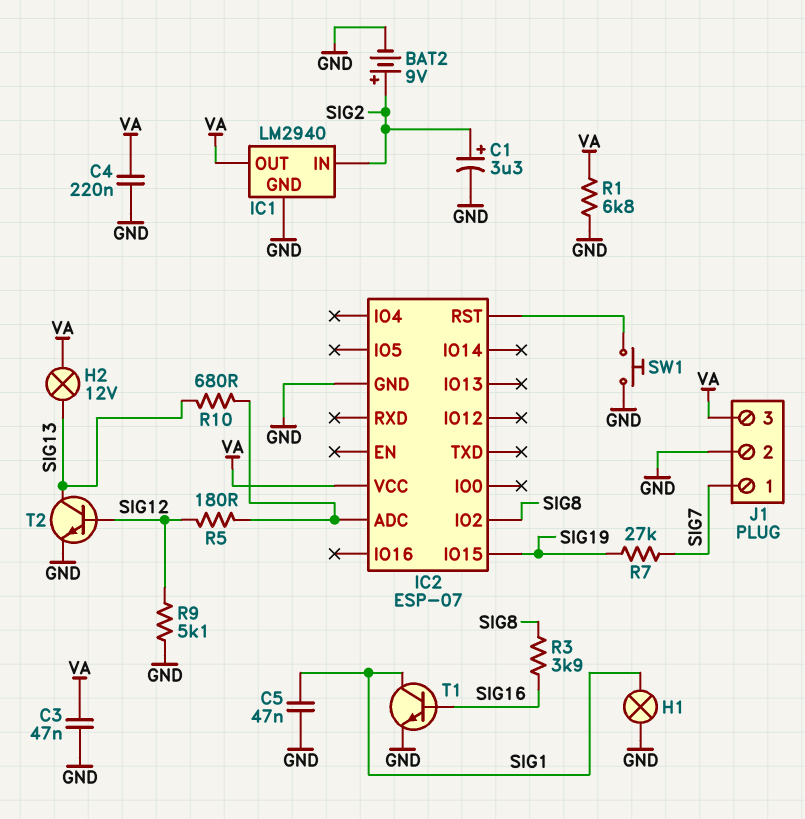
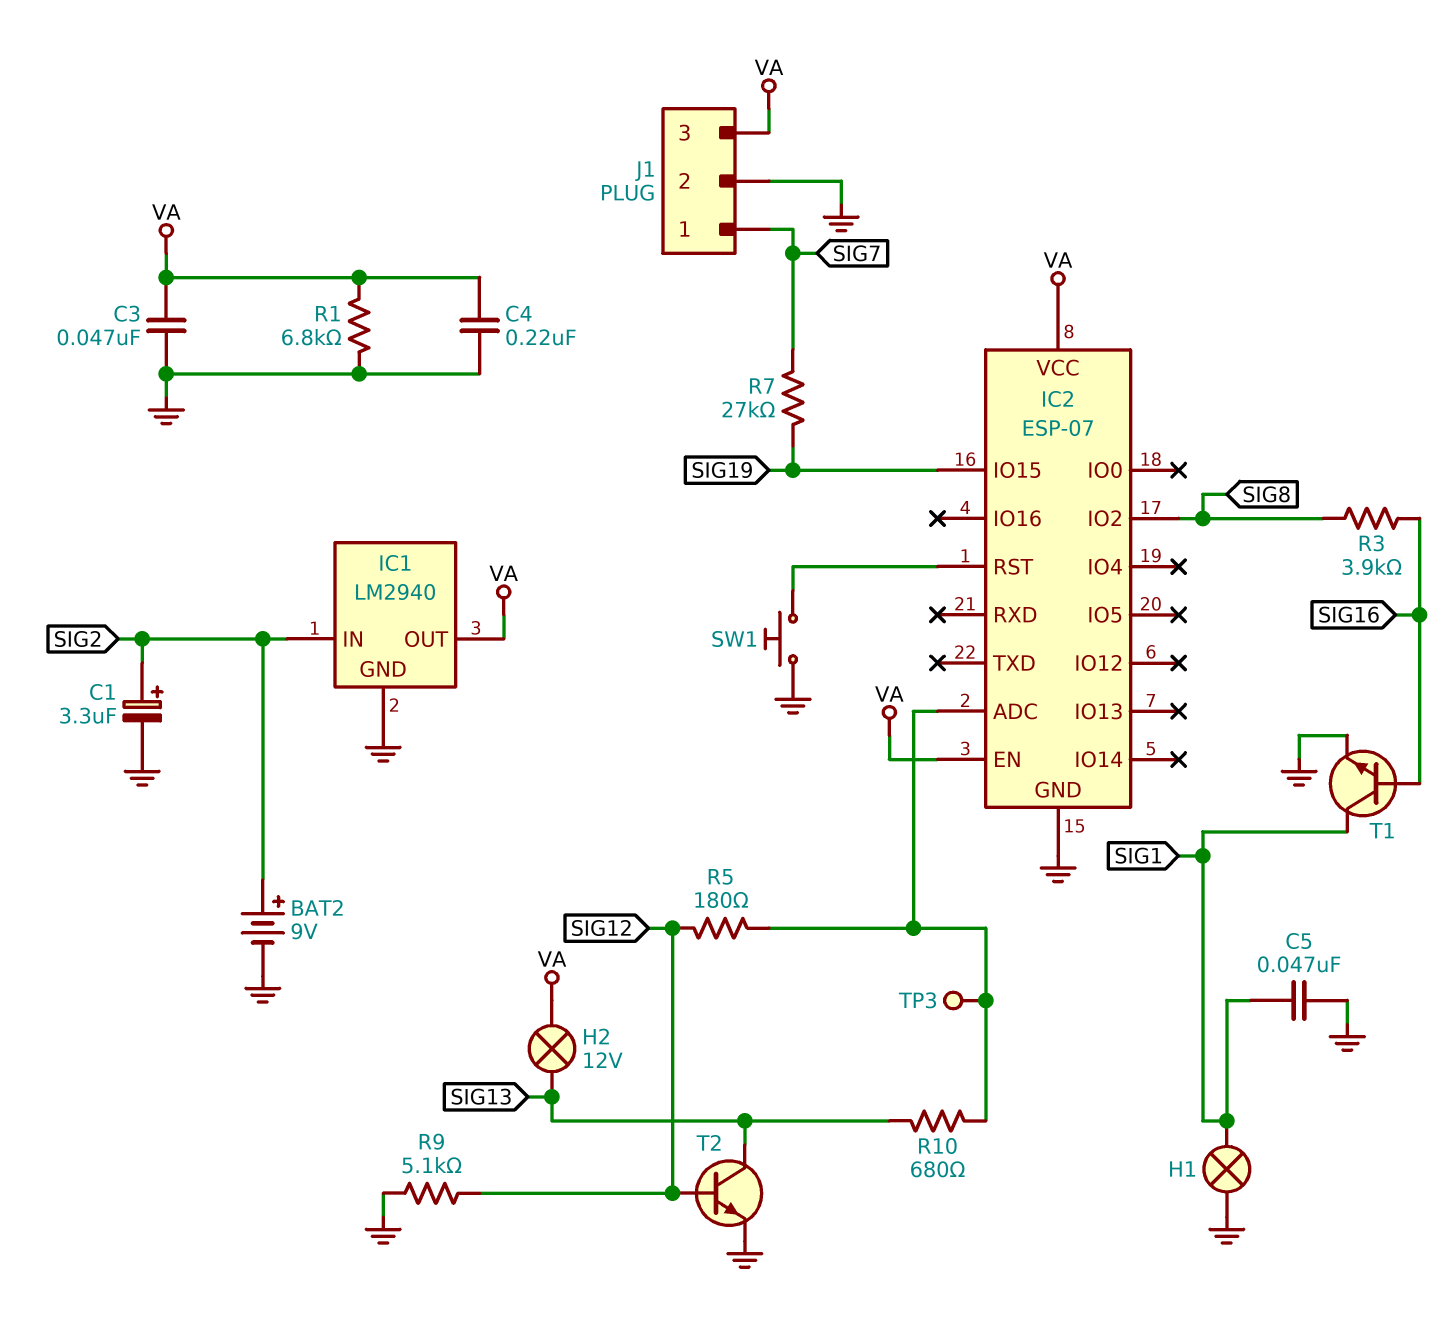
IC2 pin EN: none -> VA
TP3: none -> test point (IC2/ADC)

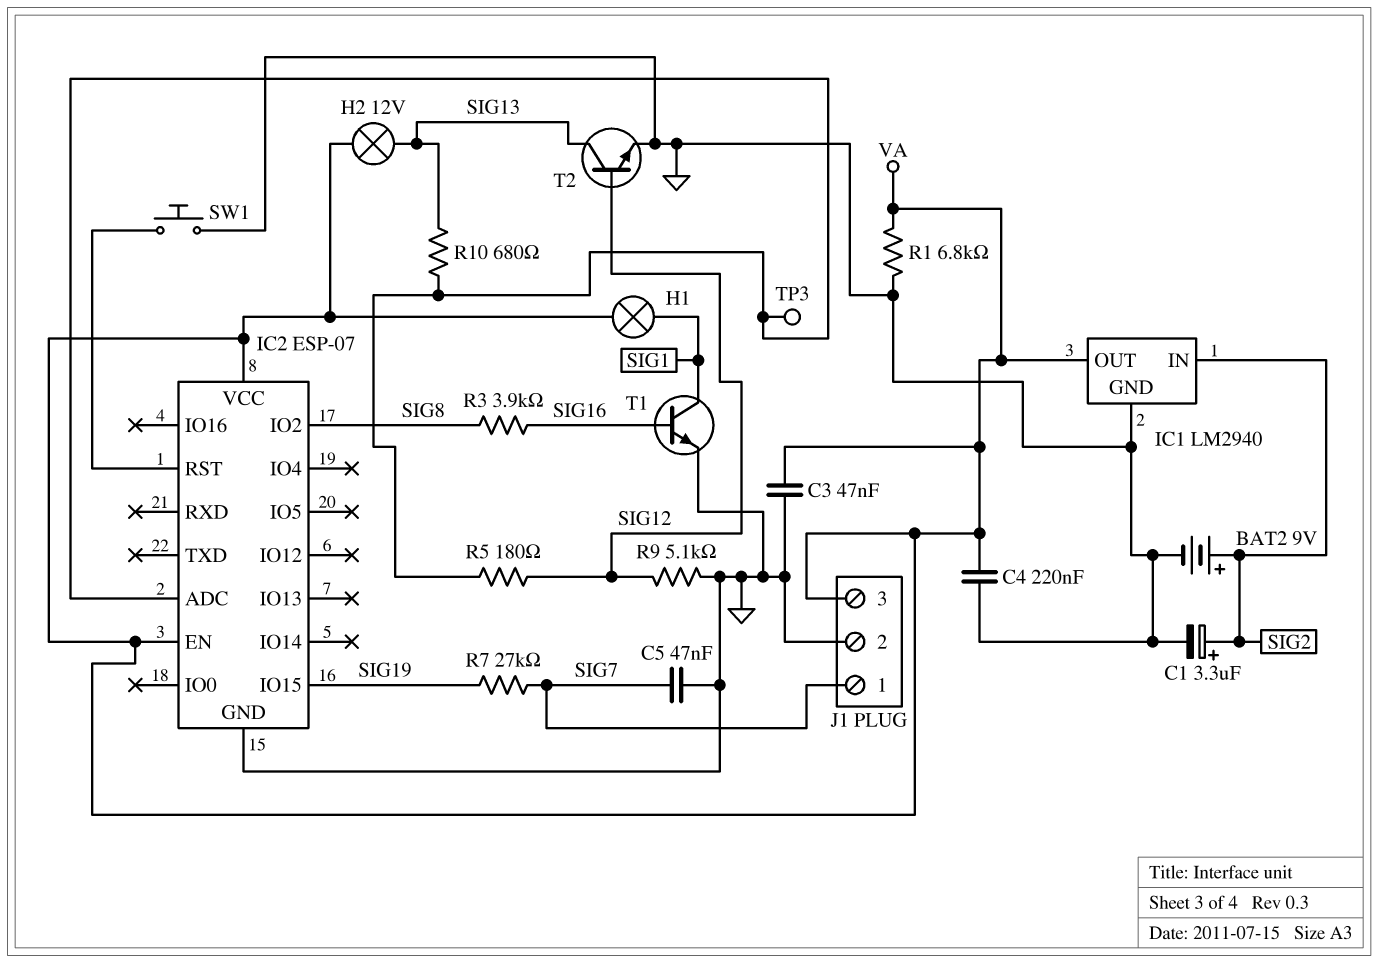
C5: 47nF (GND, SIG1) -> 47nF (GND, SIG7)
H1: lamp (GND, SIG1) -> lamp (SIG1, VA)

